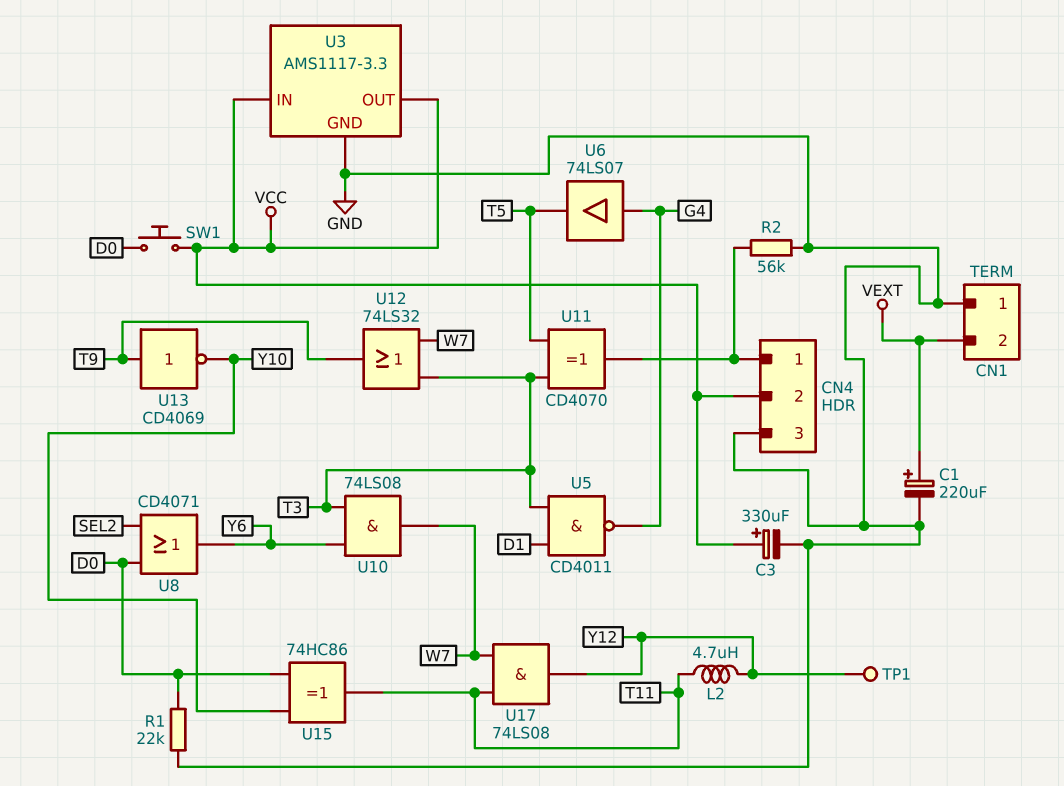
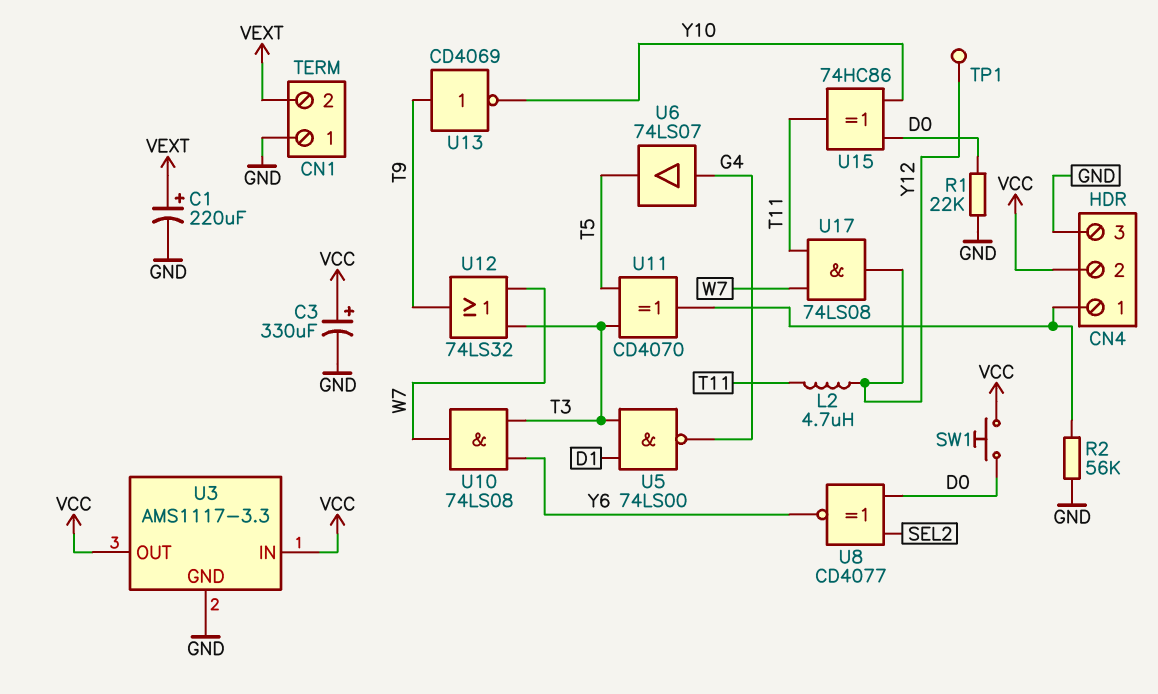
U5: NAND CD4011 (in D1, in T3, out G4) -> NAND 74LS00 (in D1, in T3, out G4)
U8: OR CD4071 (in D0, in SEL2, out Y6) -> XNOR CD4077 (in D0, in SEL2, out Y6)

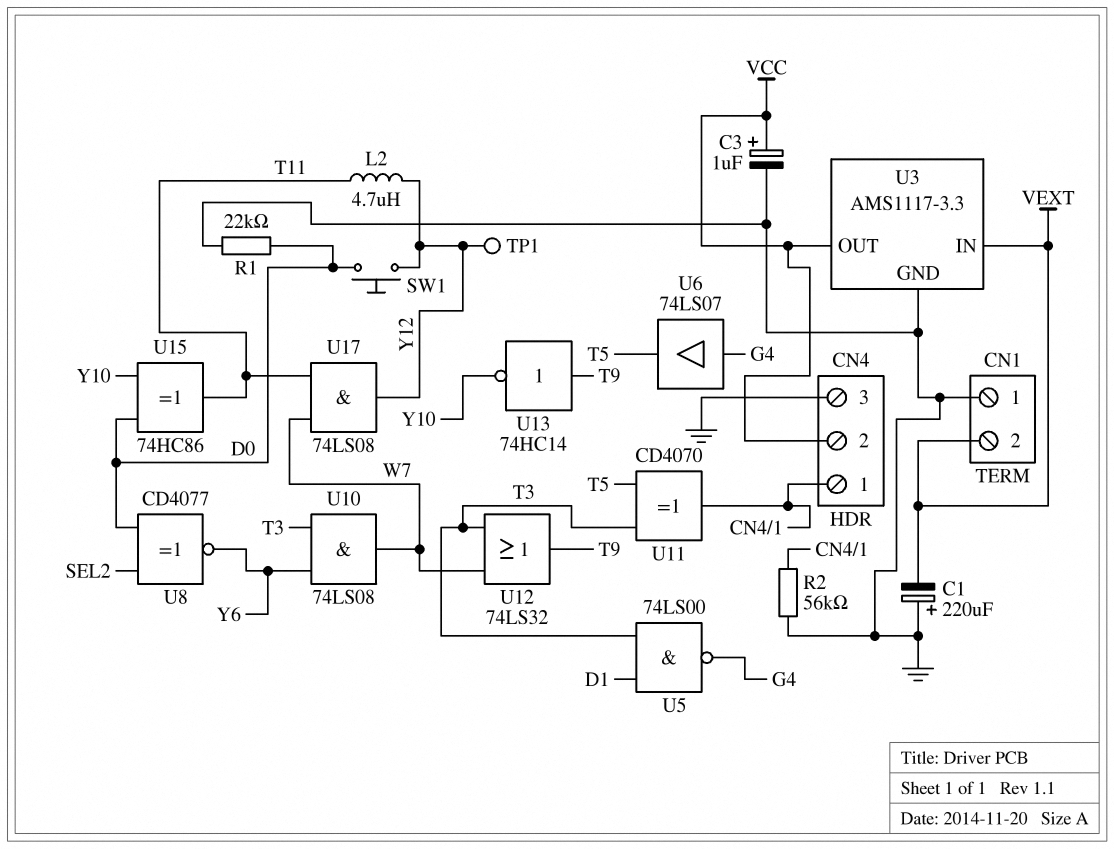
C1: 220uF (plus VEXT, minus GND) -> 220uF (plus GND, minus VEXT)
C3: 330uF (plus VCC, minus GND) -> 1uF (plus VCC, minus GND)
SW1: button (D0, VCC) -> button (D0, Y12)
U3 pin IN: VCC -> VEXT
U13: NOT CD4069 (in T9, out Y10) -> NOT 74HC14 (in T9, out Y10)

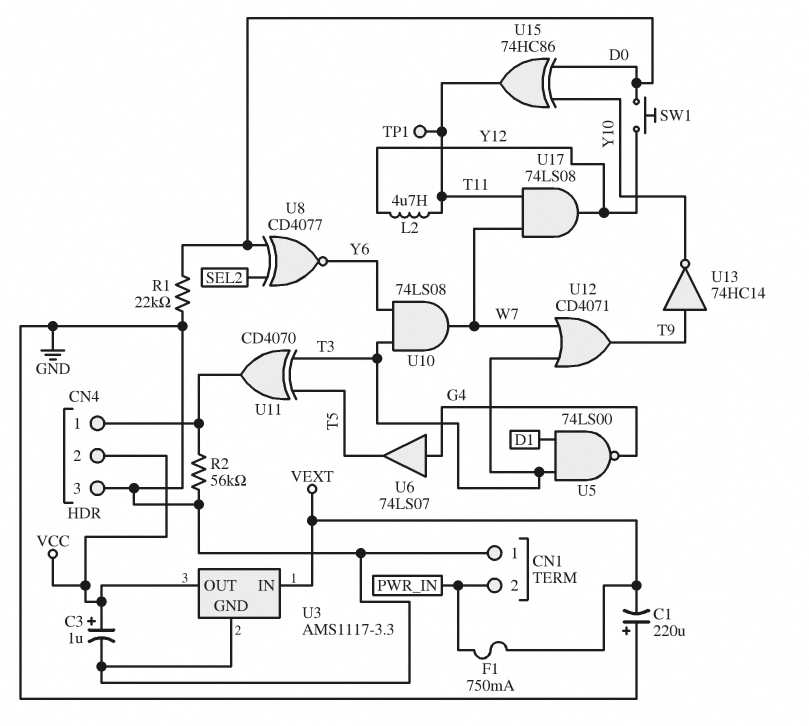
CN1 pin 2: VEXT -> PWR_IN
F1: none -> 750mA (PWR_IN, VEXT)
TP1: test point (Y12) -> test point (T11)
U12: OR 74LS32 (in T3, in W7, out T9) -> OR CD4071 (in T3, in W7, out T9)

